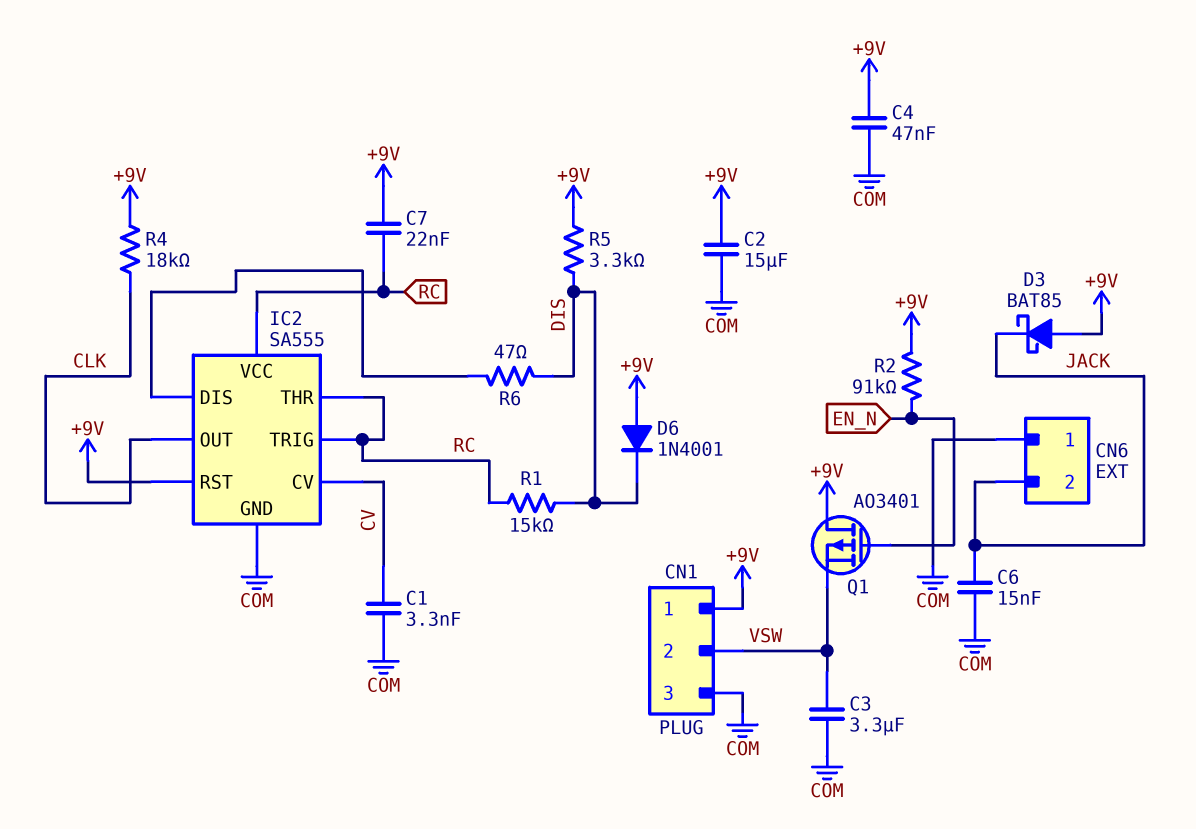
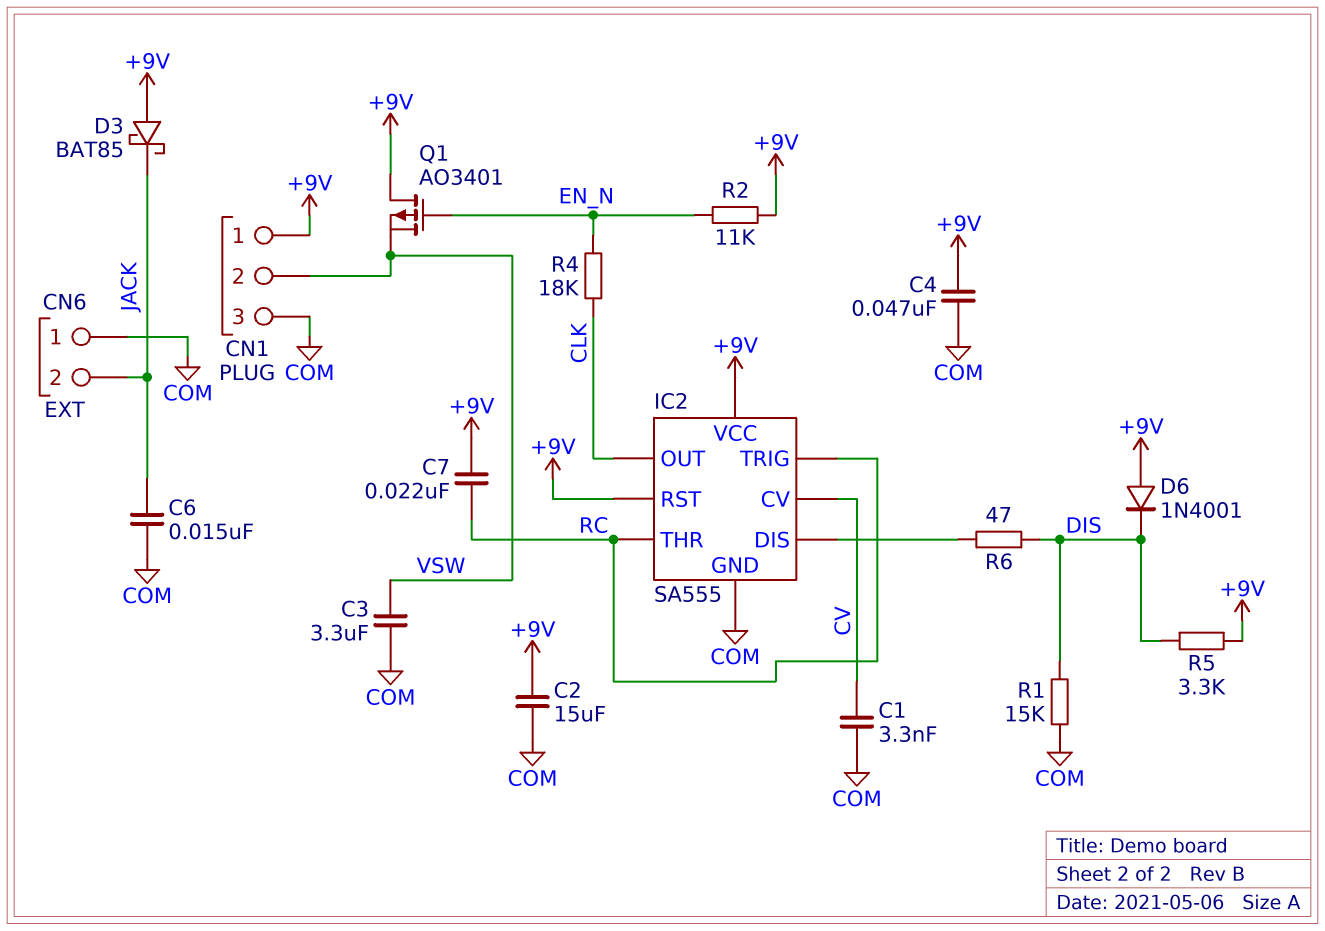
IC2 pin VCC: RC -> +9V
R1: 15k (DIS, RC) -> 15k (COM, DIS)
R2: 91k (+9V, EN_N) -> 11k (+9V, EN_N)
R4: 18k (+9V, CLK) -> 18k (CLK, EN_N)

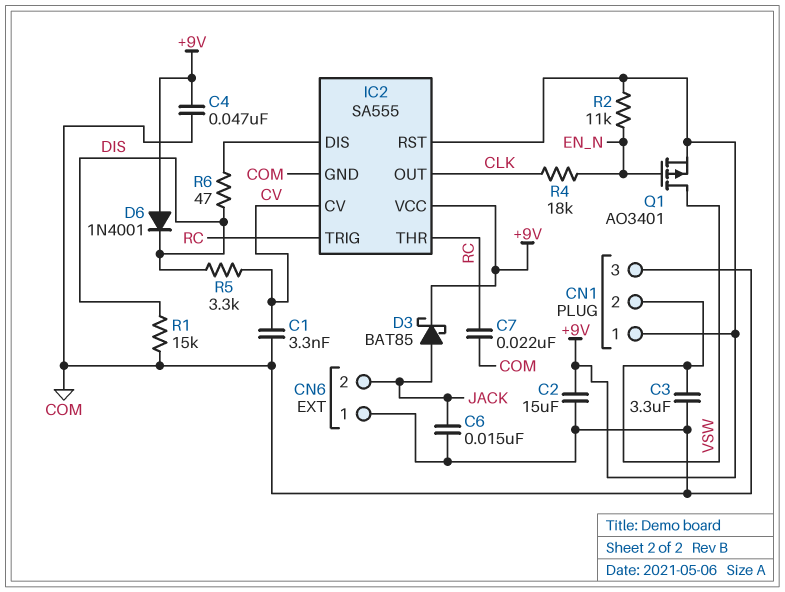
C7: 22nF (+9V, RC) -> 22nF (COM, RC)
D3: schottky BAT85 (A +9V, K JACK) -> schottky BAT85 (A JACK, K +9V)
Q1: PMOS AO3401 (G EN_N, D +9V, S VSW) -> PMOS AO3401 (G EN_N, D VSW, S +9V)
R5: 3.3k (+9V, DIS) -> 3.3k (CV, DIS)

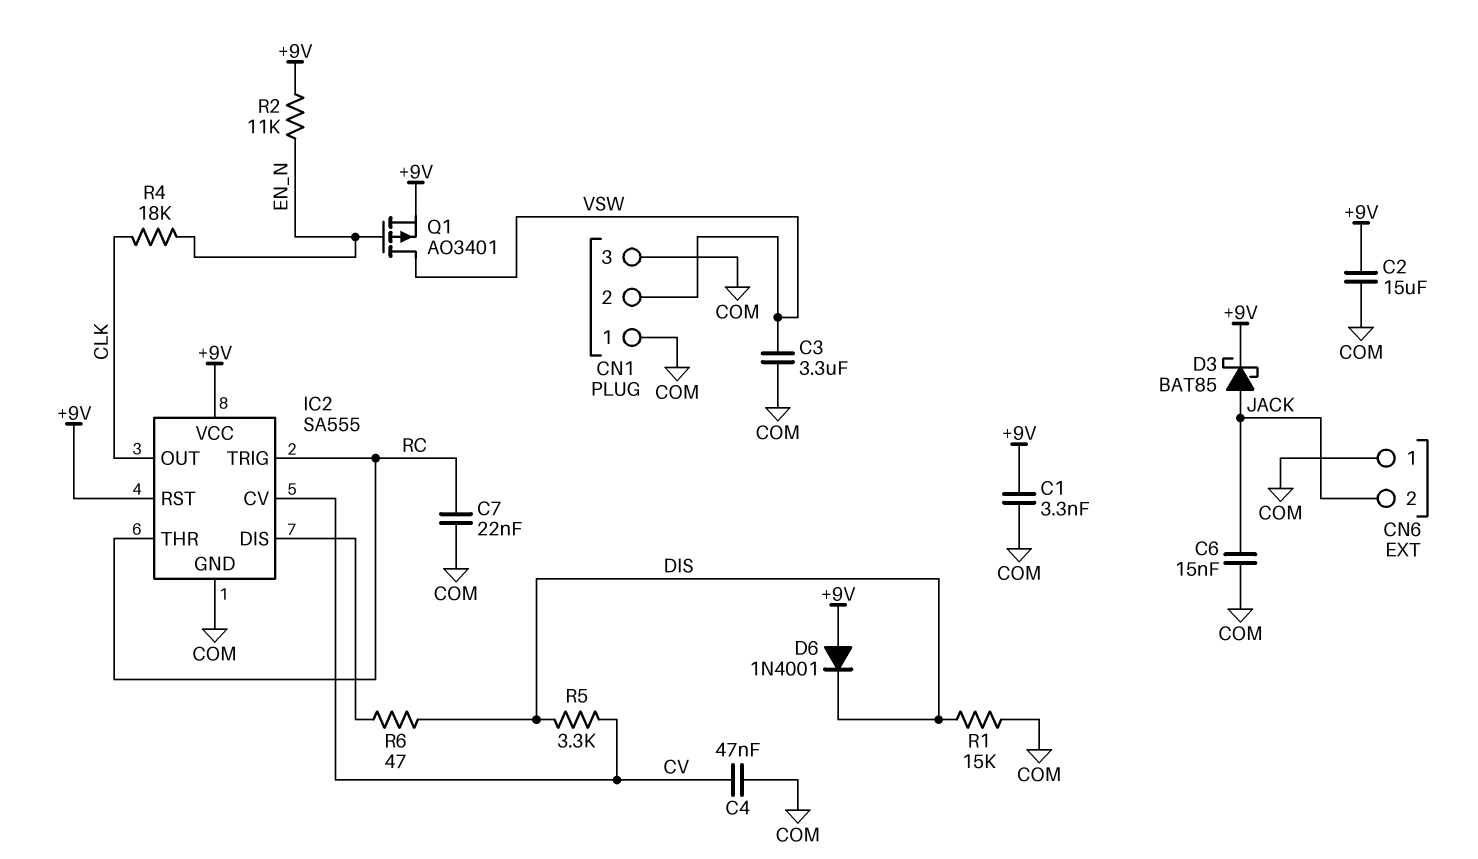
C1: 3.3nF (COM, CV) -> 3.3nF (+9V, COM)
C4: 47nF (+9V, COM) -> 47nF (COM, CV)
CN1 pin 1: +9V -> COM

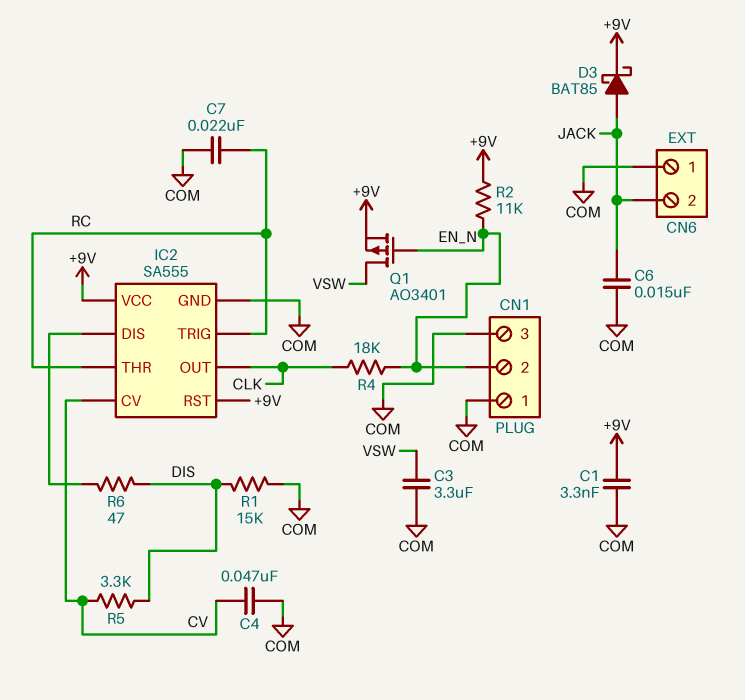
C2: 15uF (+9V, COM) -> none
CN1 pin 2: VSW -> EN_N
D6: diode 1N4001 (A +9V, K DIS) -> none

